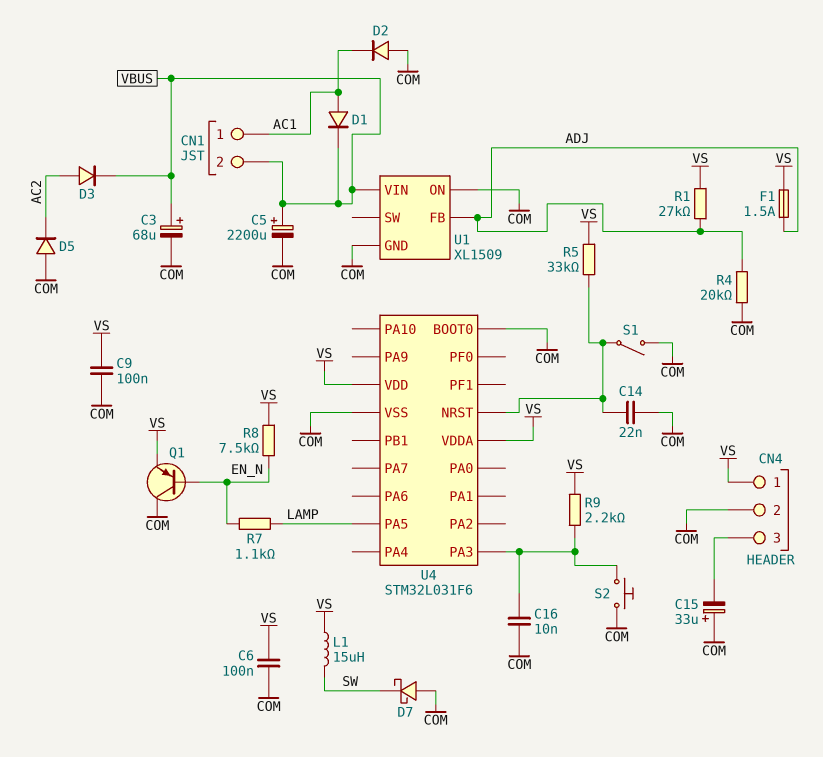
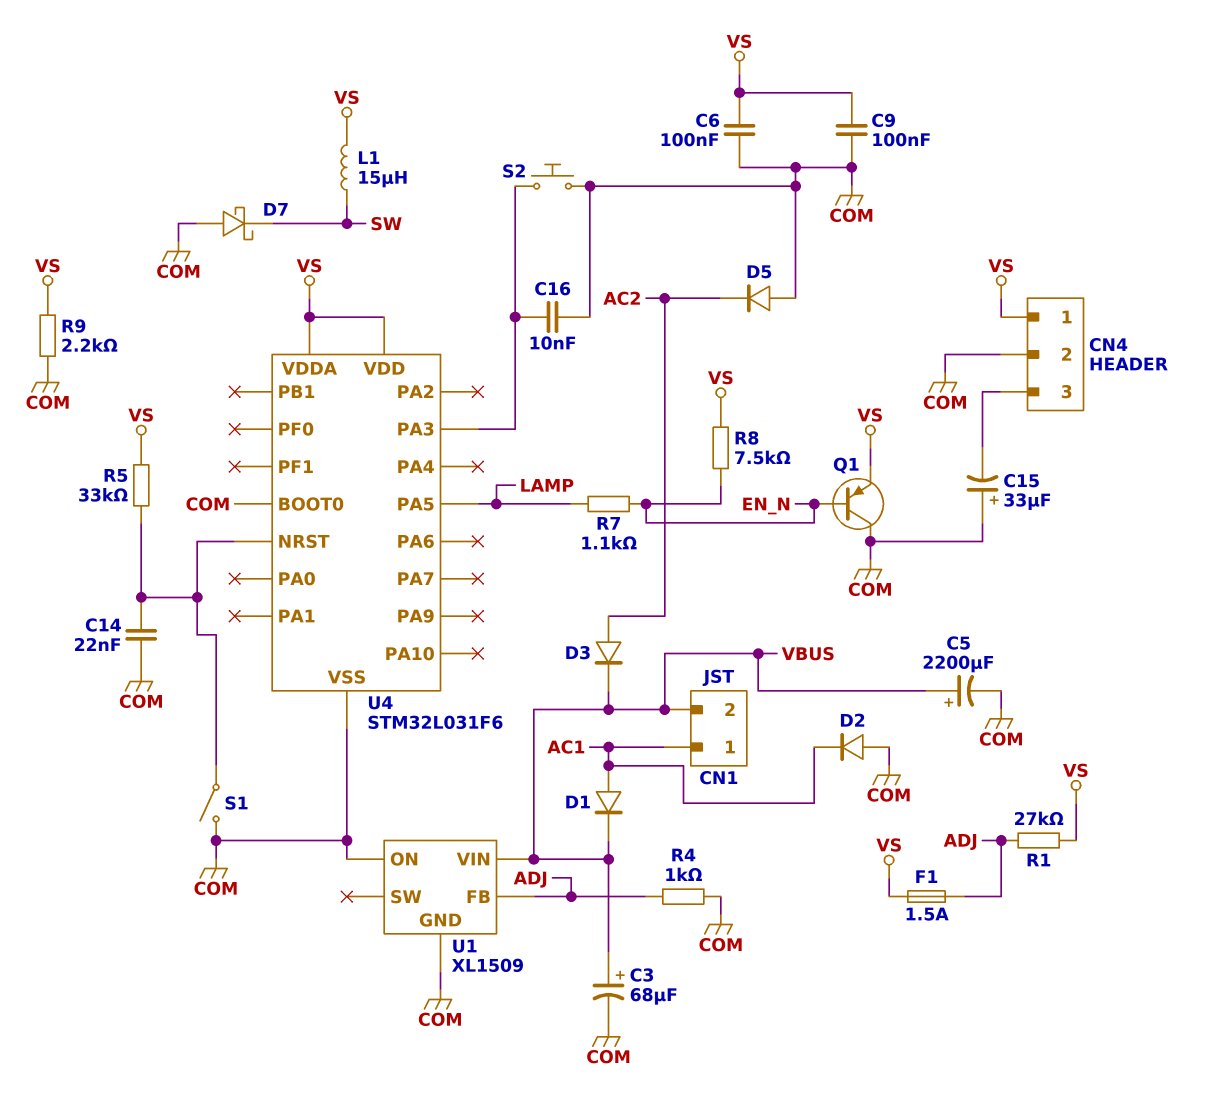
R4: 20k (ADJ, COM) -> 1k (ADJ, COM)
R9: 2.2k (U4/PA3, VS) -> 2.2k (COM, VS)

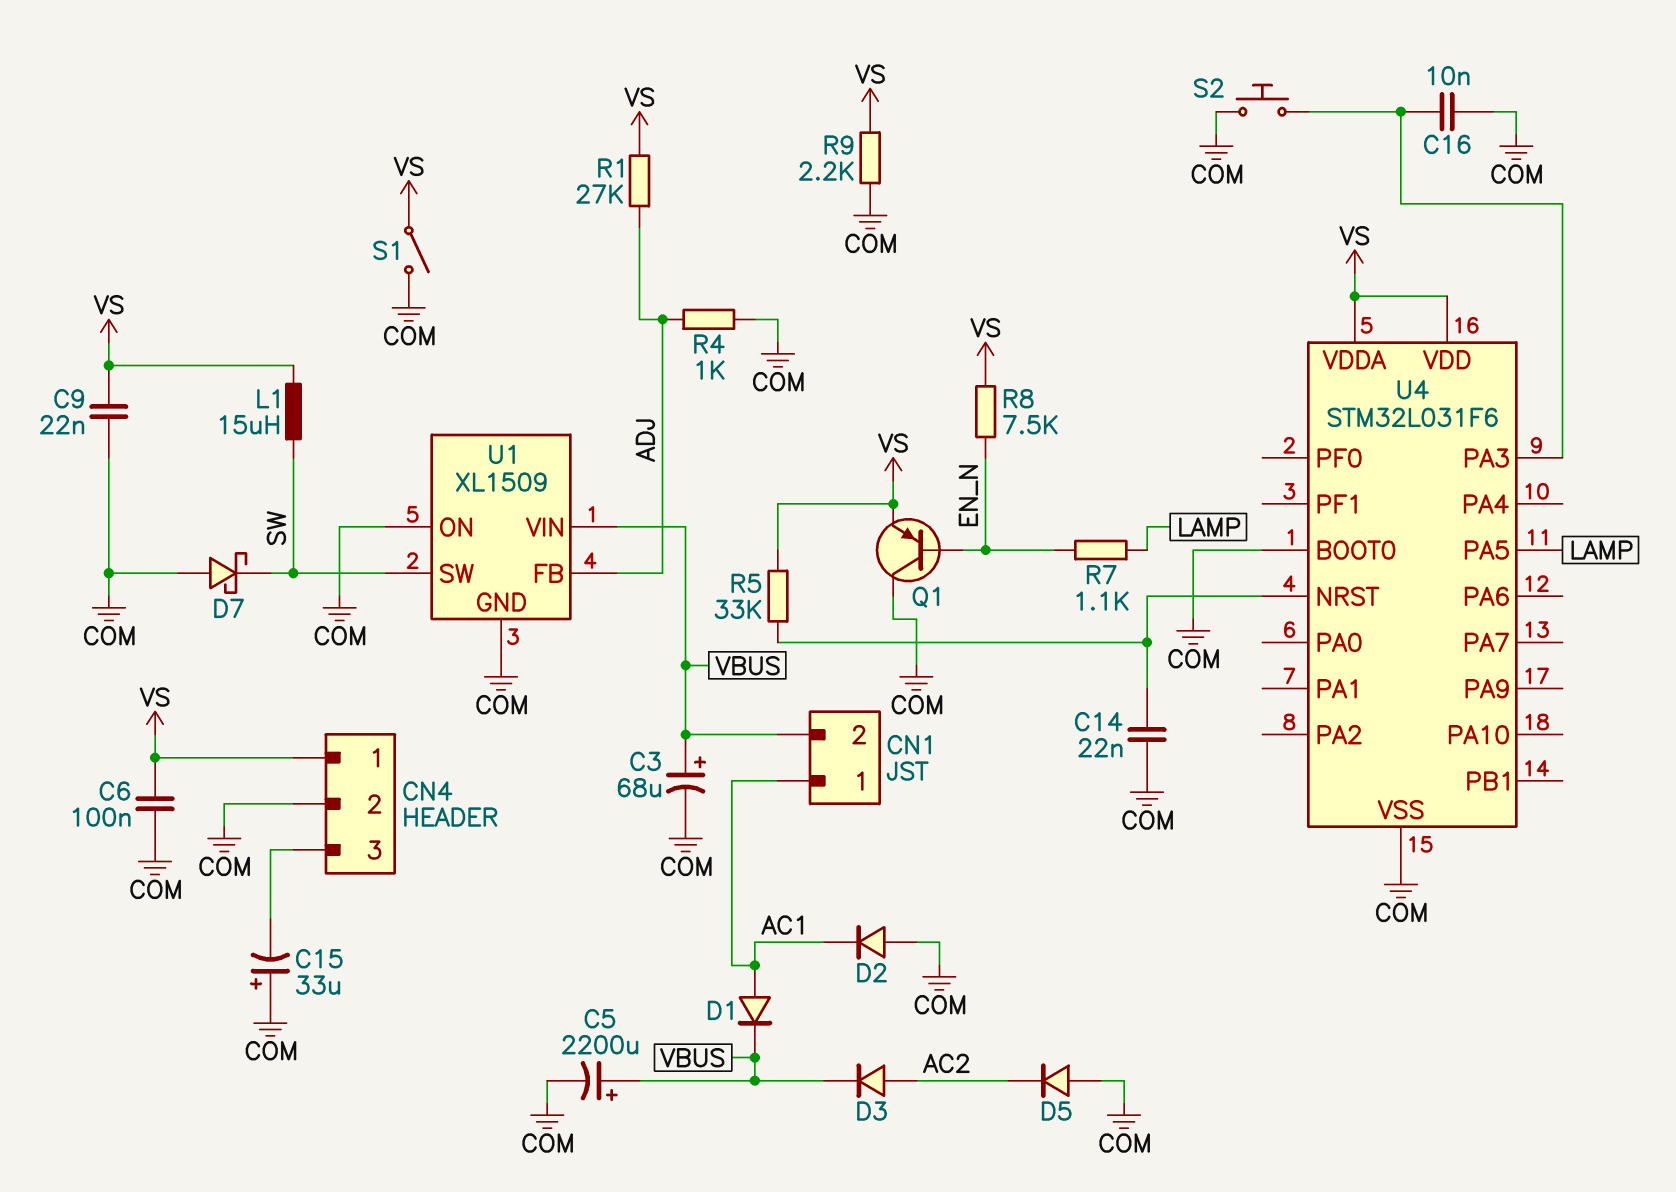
C9: 100nF (COM, VS) -> 22nF (COM, VS)
F1: 1.5A (ADJ, VS) -> none
S1: switch (COM, U4/NRST) -> switch (COM, VS)
U1 pin SW: none -> SW

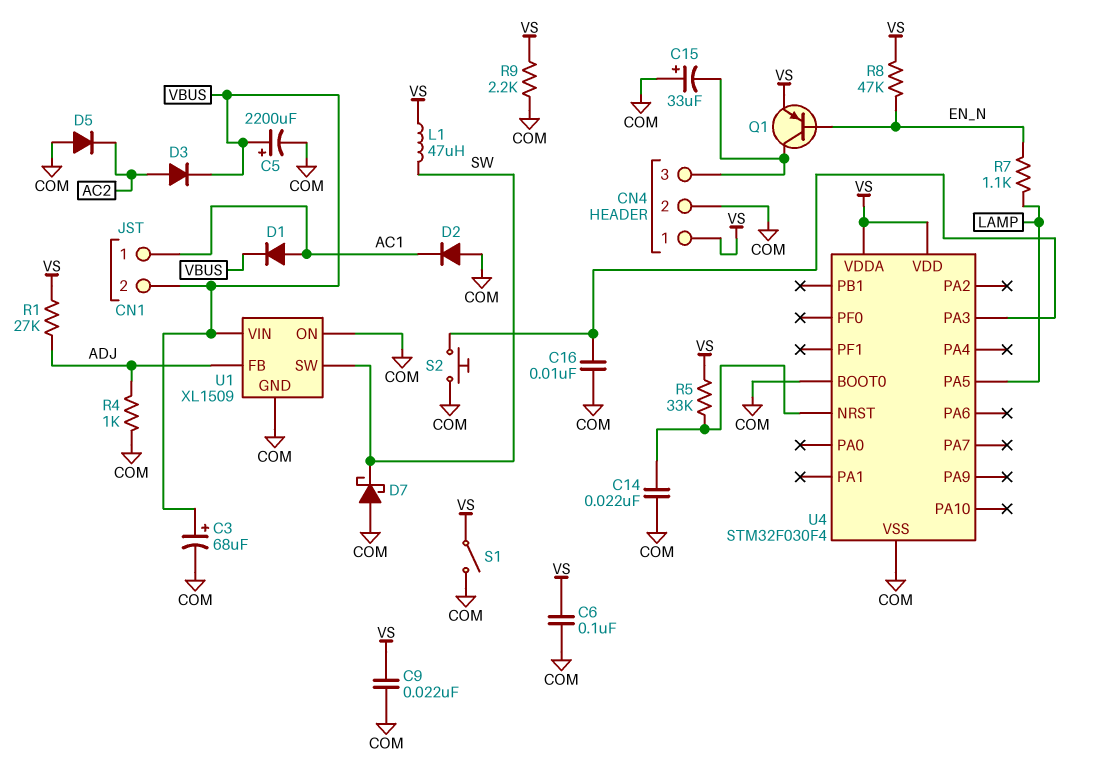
L1: 15uH (SW, VS) -> 47uH (SW, VS)
Q1: PNP (B EN_N, C COM, E VS) -> PNP (B EN_N, C CN4/3, E VS)
R8: 7.5k (EN_N, VS) -> 47k (EN_N, VS)
U4: STM32L031F6 -> STM32F030F4

